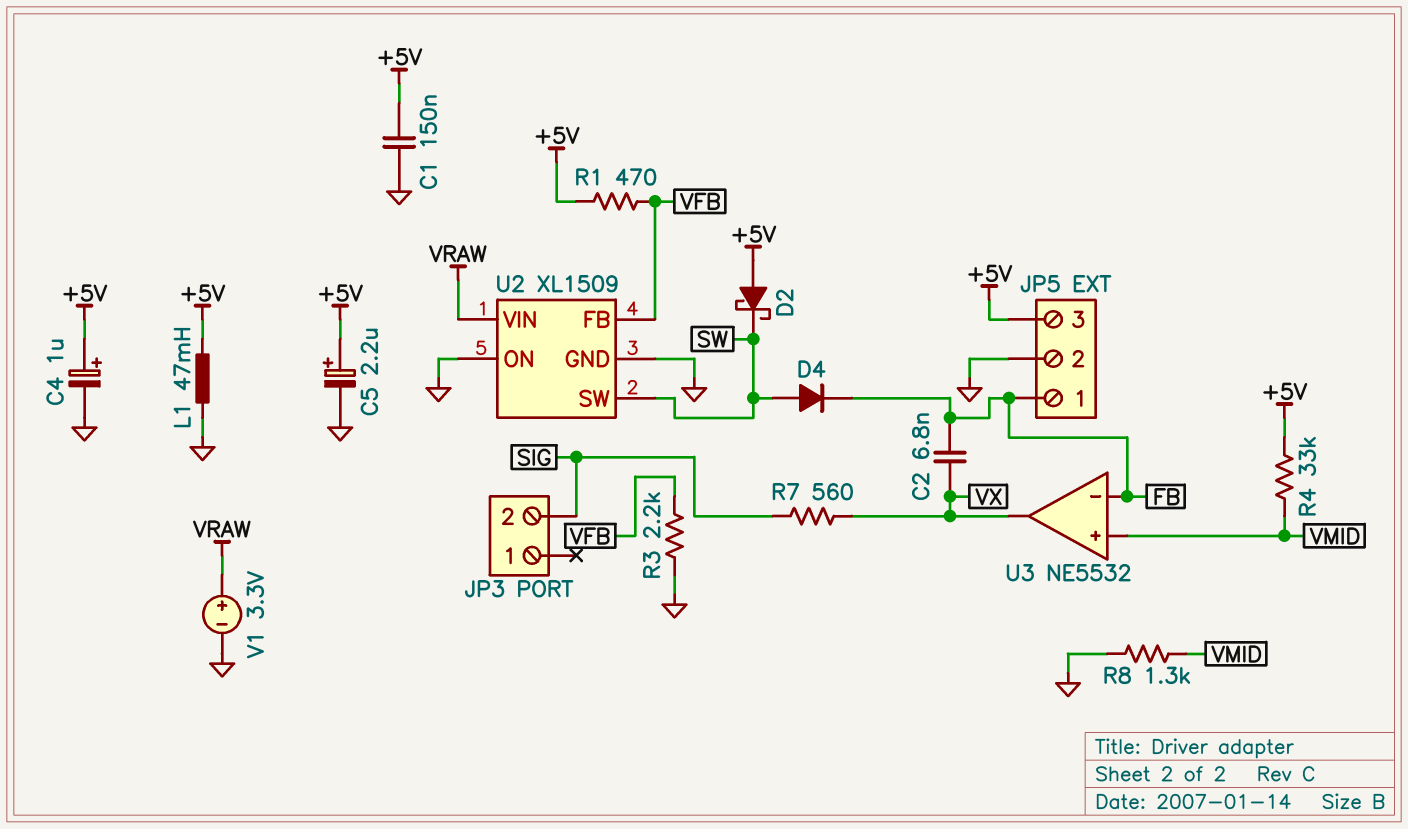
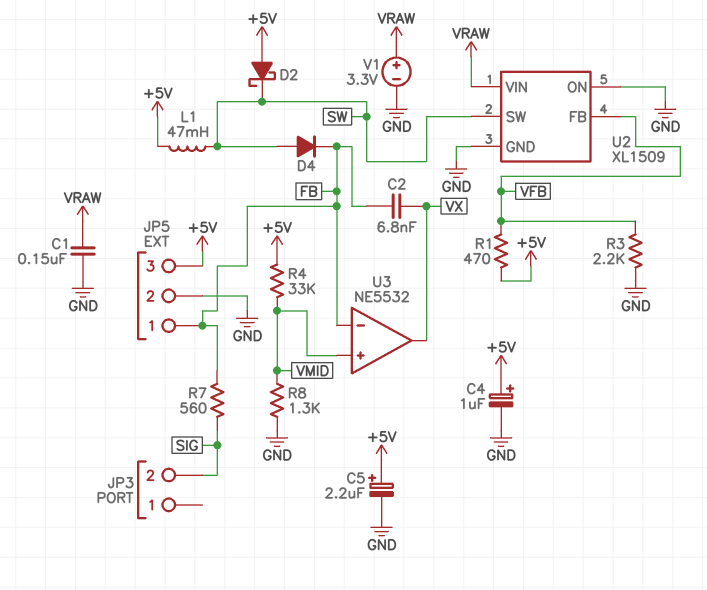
C1: 150nF (+5V, GND) -> 150nF (GND, VRAW)
L1: 47mH (+5V, GND) -> 47mH (+5V, SW)
R7: 560 (SIG, VX) -> 560 (FB, SIG)

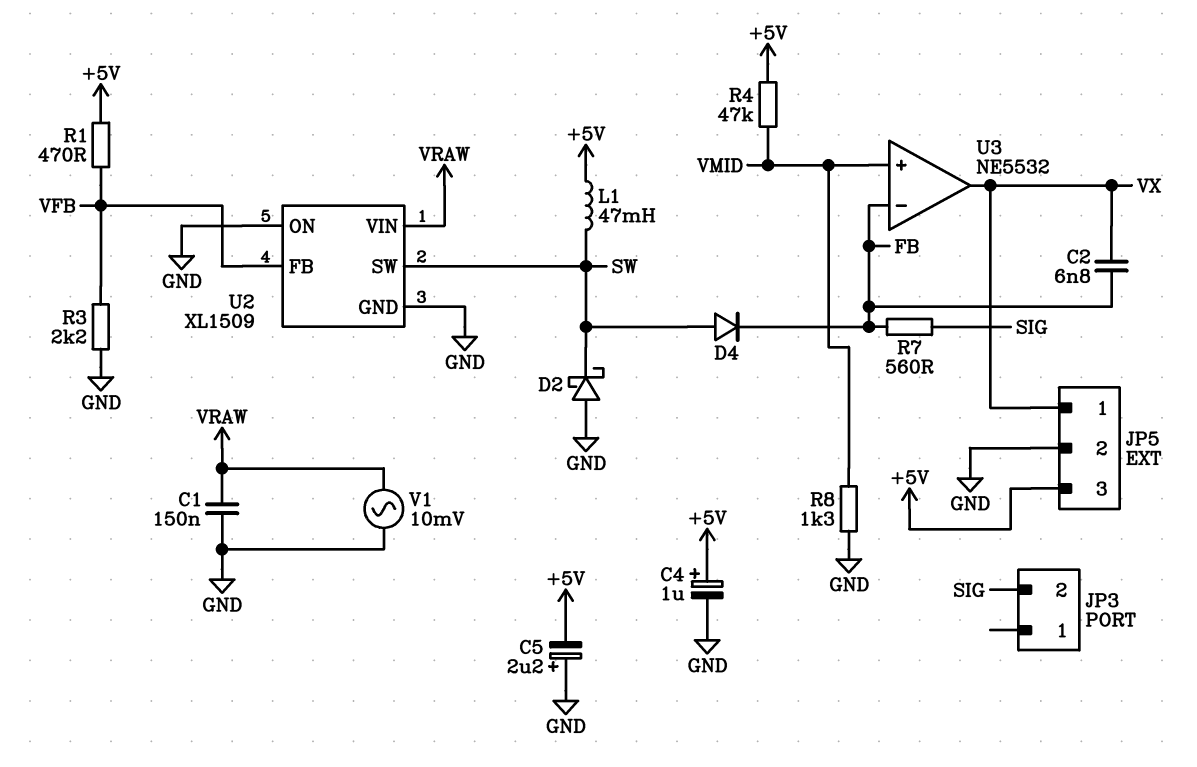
C5: 2.2uF (plus +5V, minus GND) -> 2.2uF (plus GND, minus +5V)
D2: schottky (A +5V, K SW) -> schottky (A GND, K SW)
JP5 pin 1: FB -> VX
R4: 33k (+5V, VMID) -> 47k (+5V, VMID)
V1: 3.3V (plus VRAW, minus GND) -> AC 10mV (GND, VRAW)

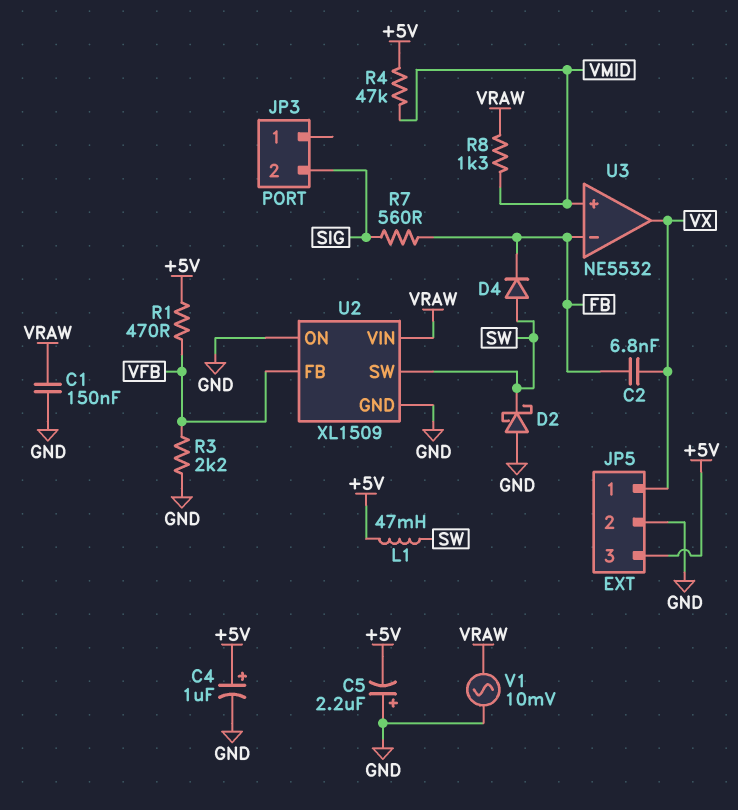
R8: 1.3k (GND, VMID) -> 1.3k (VMID, VRAW)

